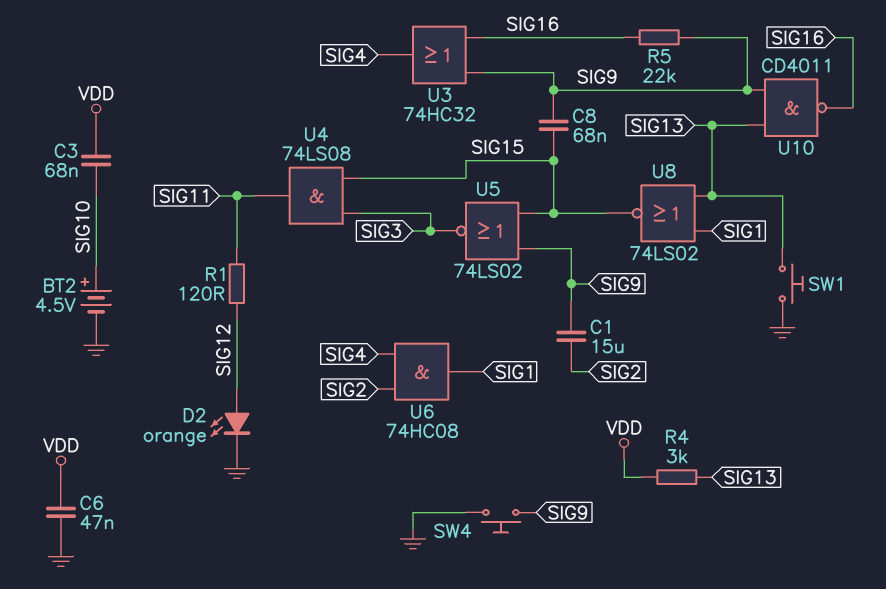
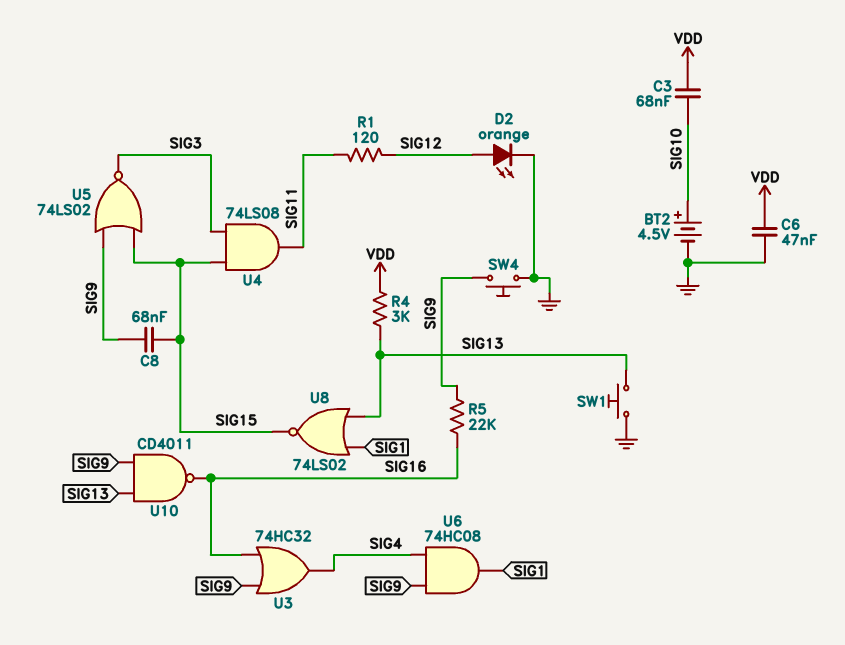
C1: 15uF (SIG2, SIG9) -> none
U6: AND 74HC08 (in SIG2, in SIG4, out SIG1) -> AND 74HC08 (in SIG4, in SIG9, out SIG1)

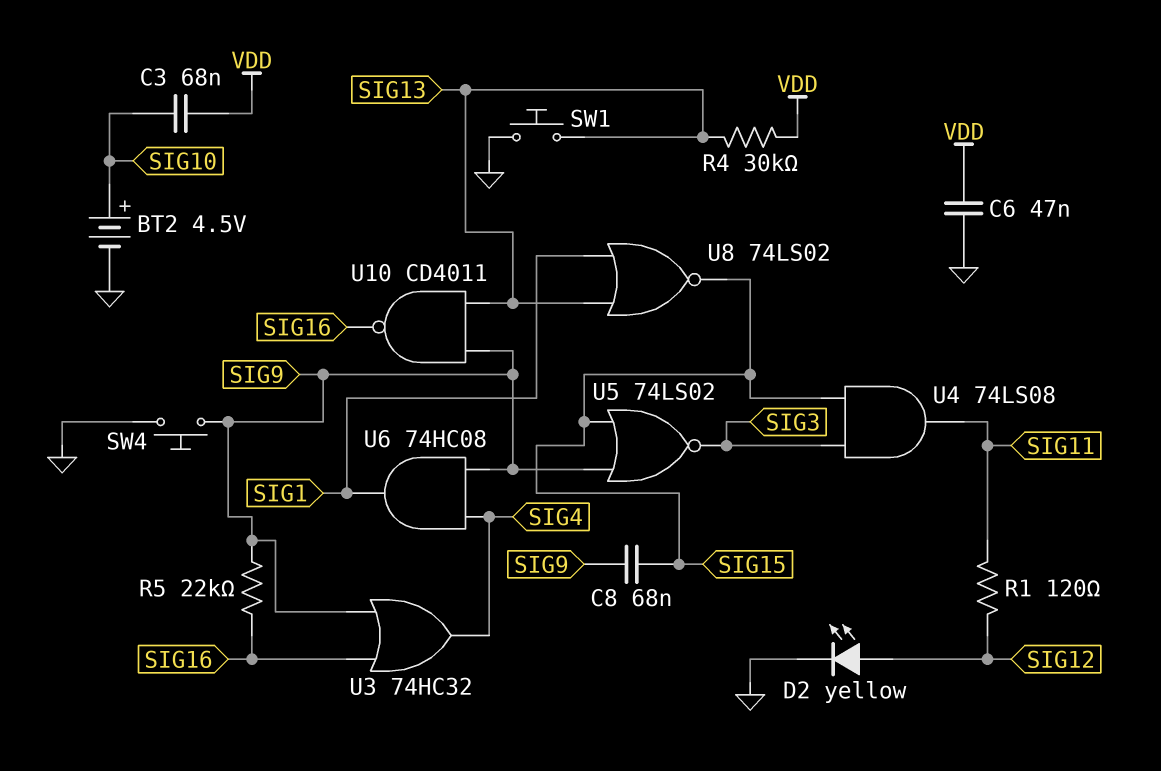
D2: LED orange (A SIG12, K GND) -> LED yellow (A SIG12, K GND)
R4: 3k (SIG13, VDD) -> 30k (SIG13, VDD)

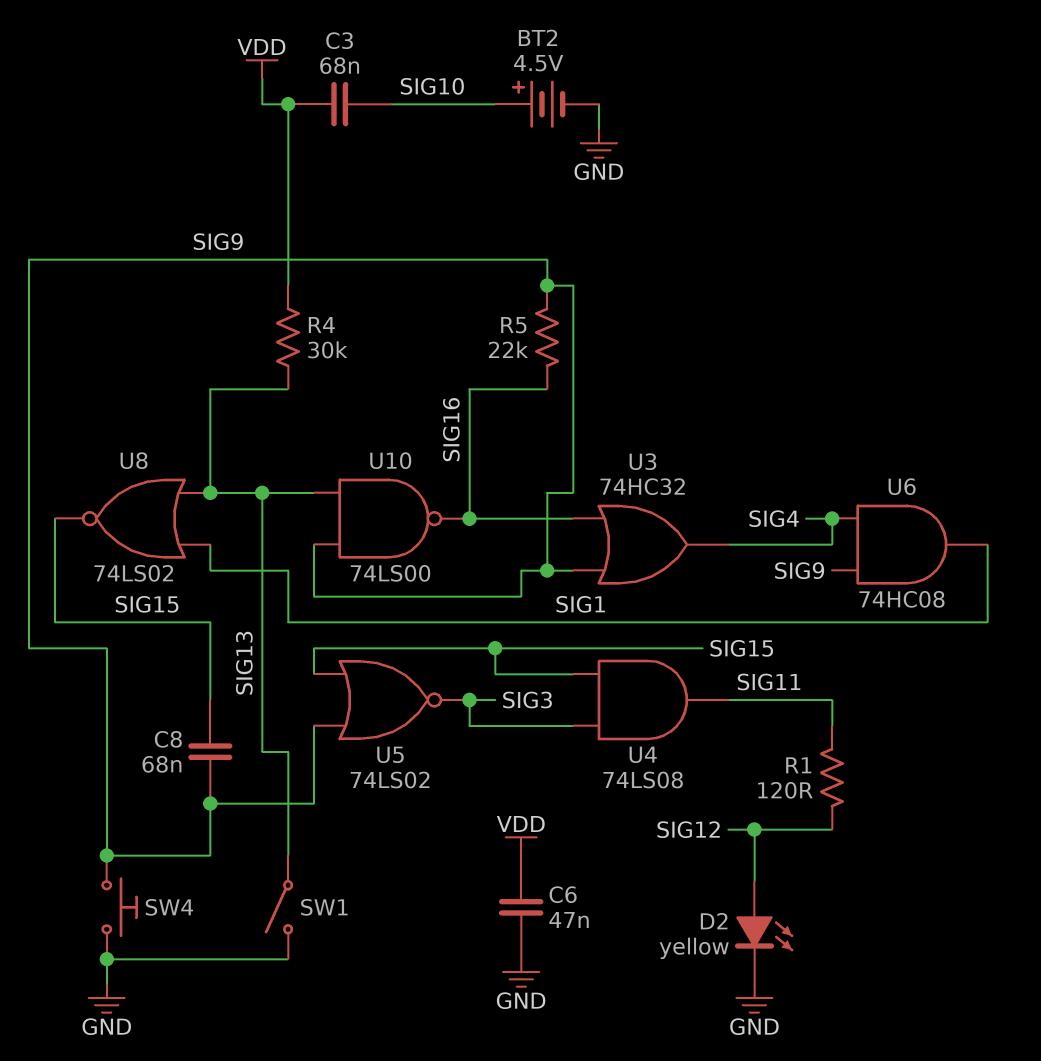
SW1: button (GND, SIG13) -> switch (GND, SIG13)
U10: NAND CD4011 (in SIG9, in SIG13, out SIG16) -> NAND 74LS00 (in SIG9, in SIG13, out SIG16)

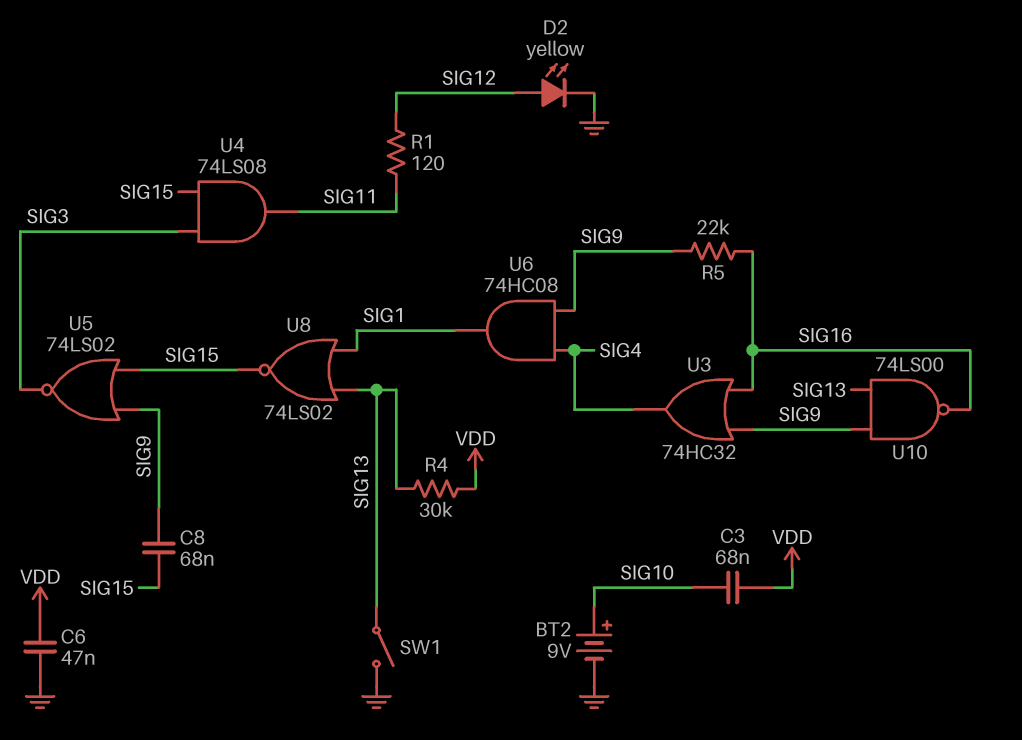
BT2: 4.5V (plus SIG10, minus GND) -> 9V (plus SIG10, minus GND)
SW4: button (GND, SIG9) -> none

